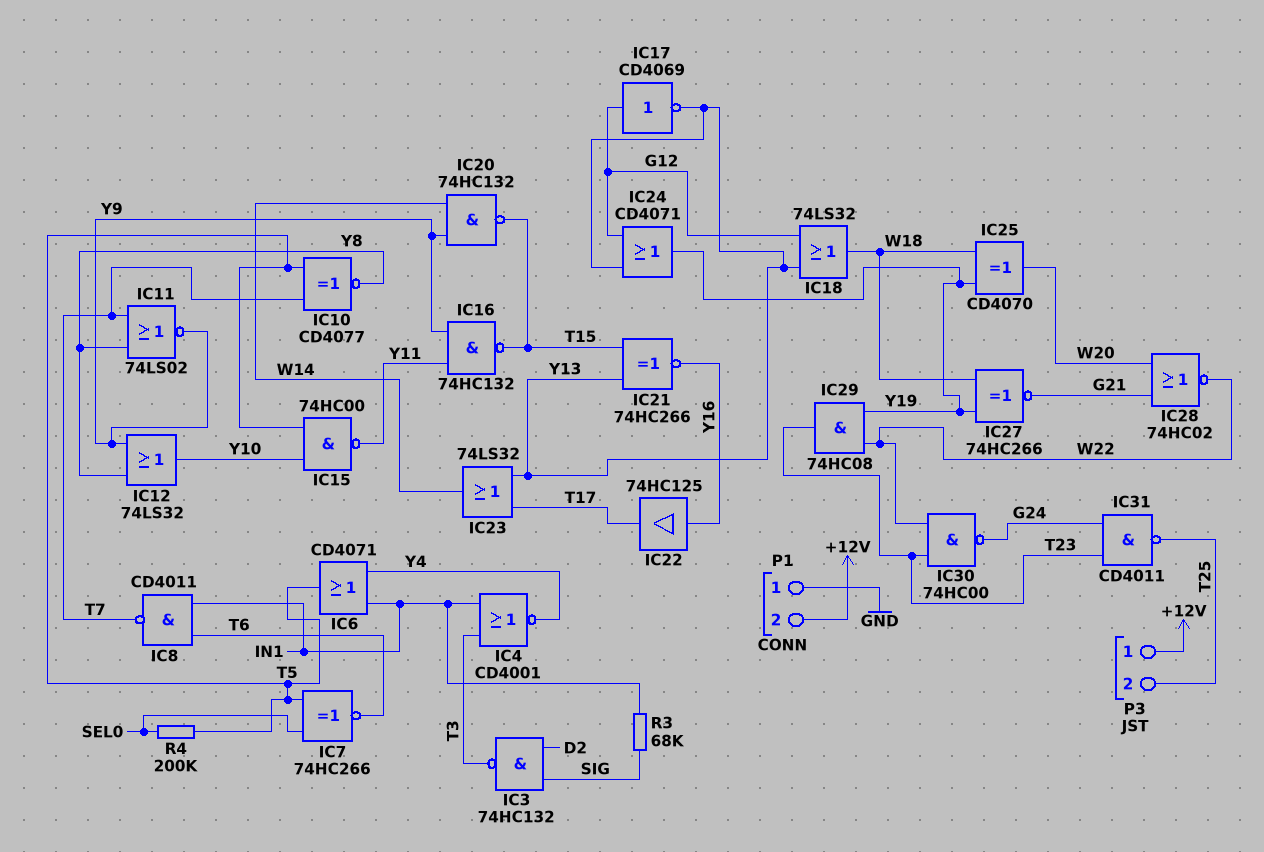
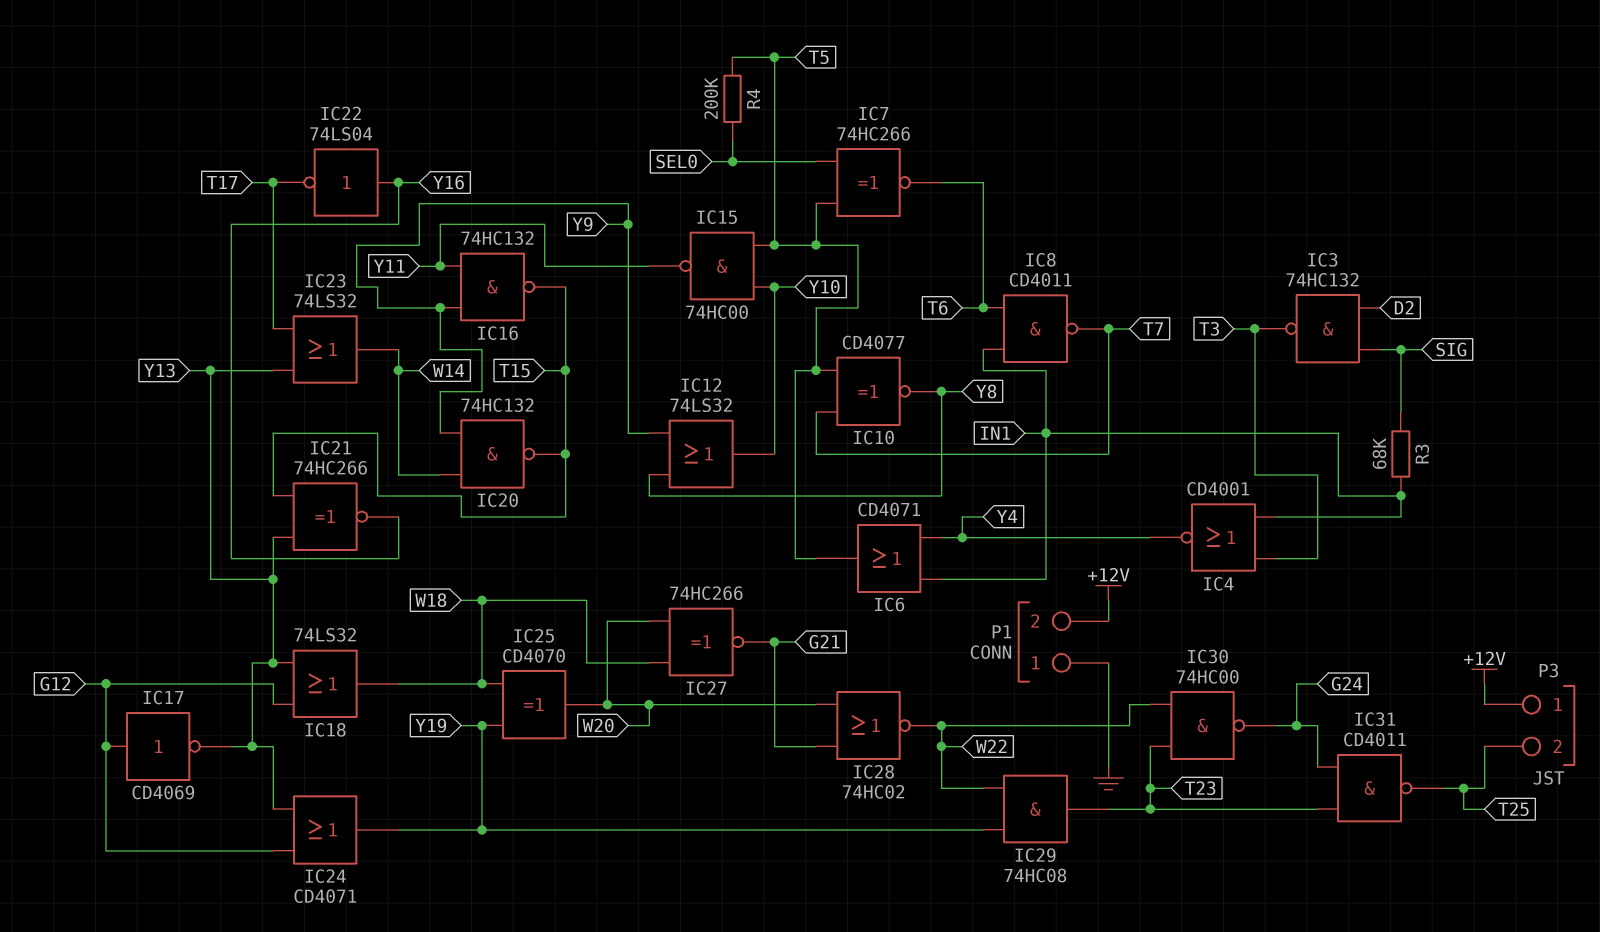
IC11: NOR 74LS02 (in T7, in Y8, out Y9) -> none
IC22: buffer 74HC125 (in Y16, out T17) -> NOT 74LS04 (in Y16, out T17)
IC27: XNOR 74HC266 (in W18, in Y19, out G21) -> XNOR 74HC266 (in W18, in W20, out G21)

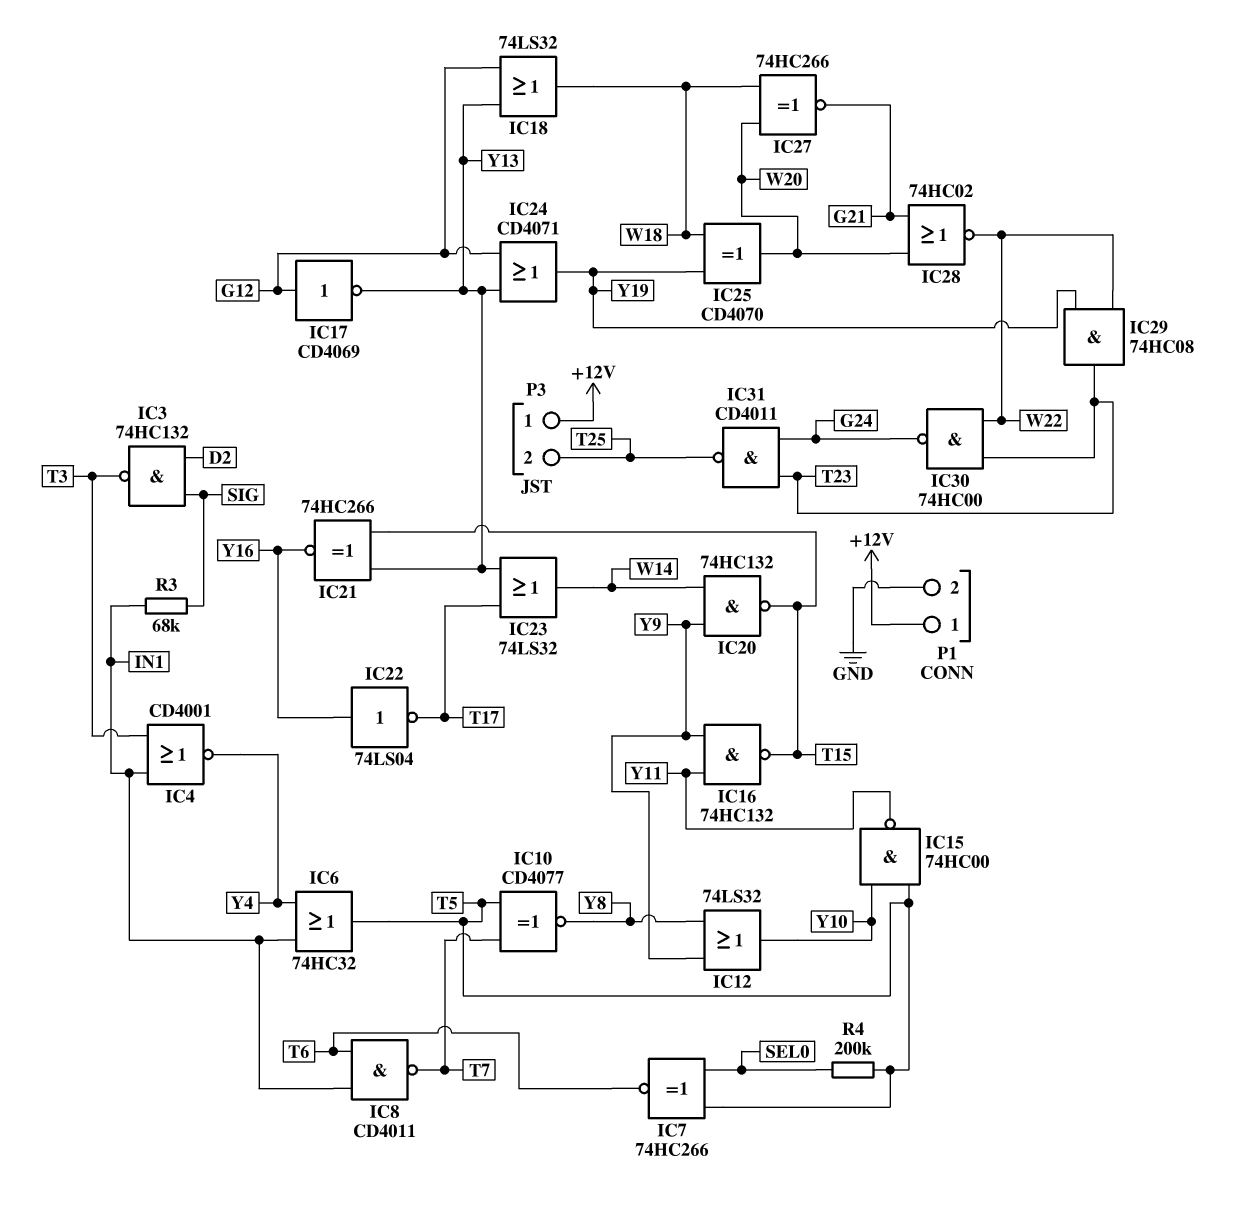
IC6: OR CD4071 (in IN1, in Y4, out T5) -> OR 74HC32 (in IN1, in Y4, out T5)
P1 pin 1: GND -> +12V
P1 pin 2: +12V -> GND

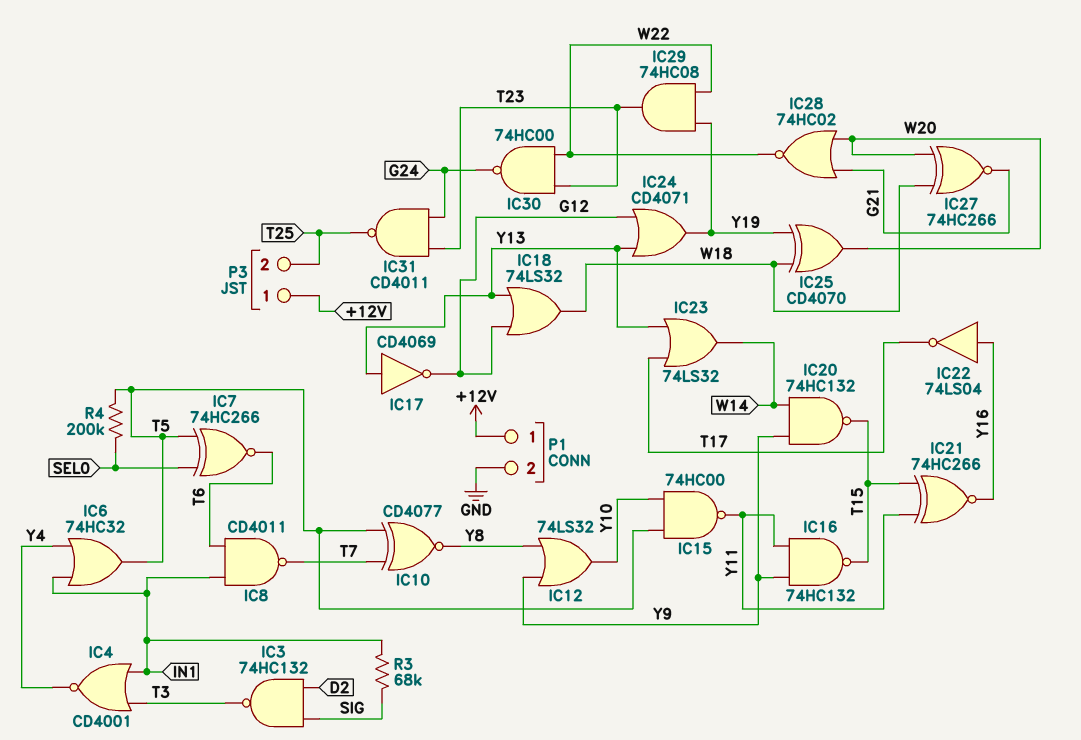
IC17: NOT CD4069 (in G12, out Y13) -> NOT CD4069 (in Y13, out G12)
IC21: XNOR 74HC266 (in T15, in Y13, out Y16) -> XNOR 74HC266 (in T15, in Y11, out Y16)

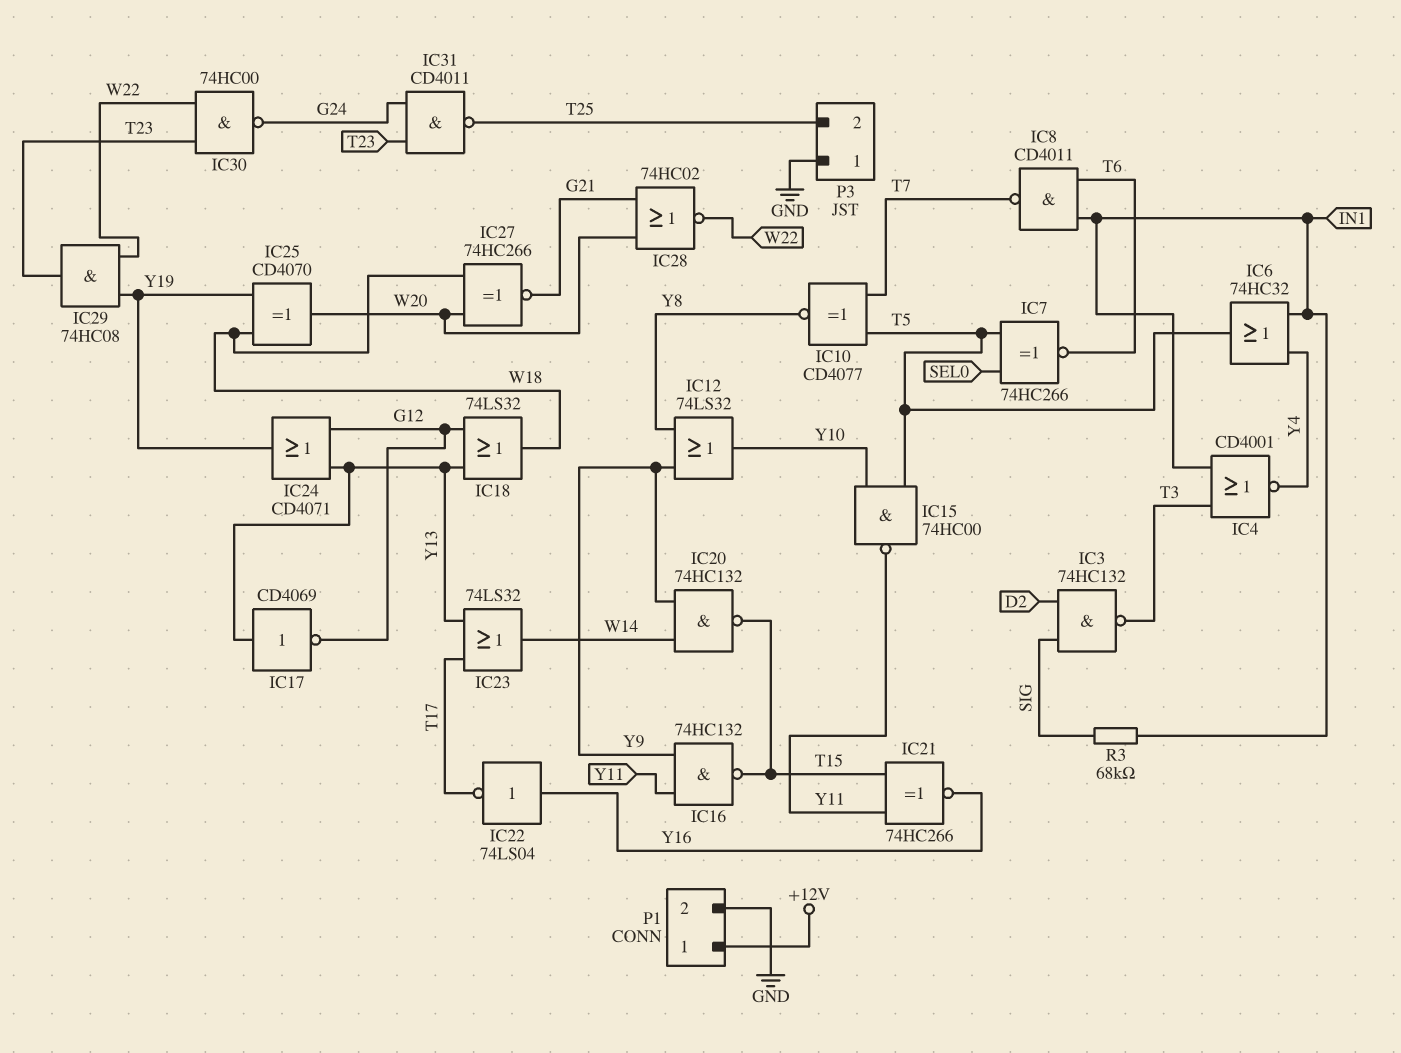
P3 pin 1: +12V -> GND
R4: 200k (SEL0, T5) -> none

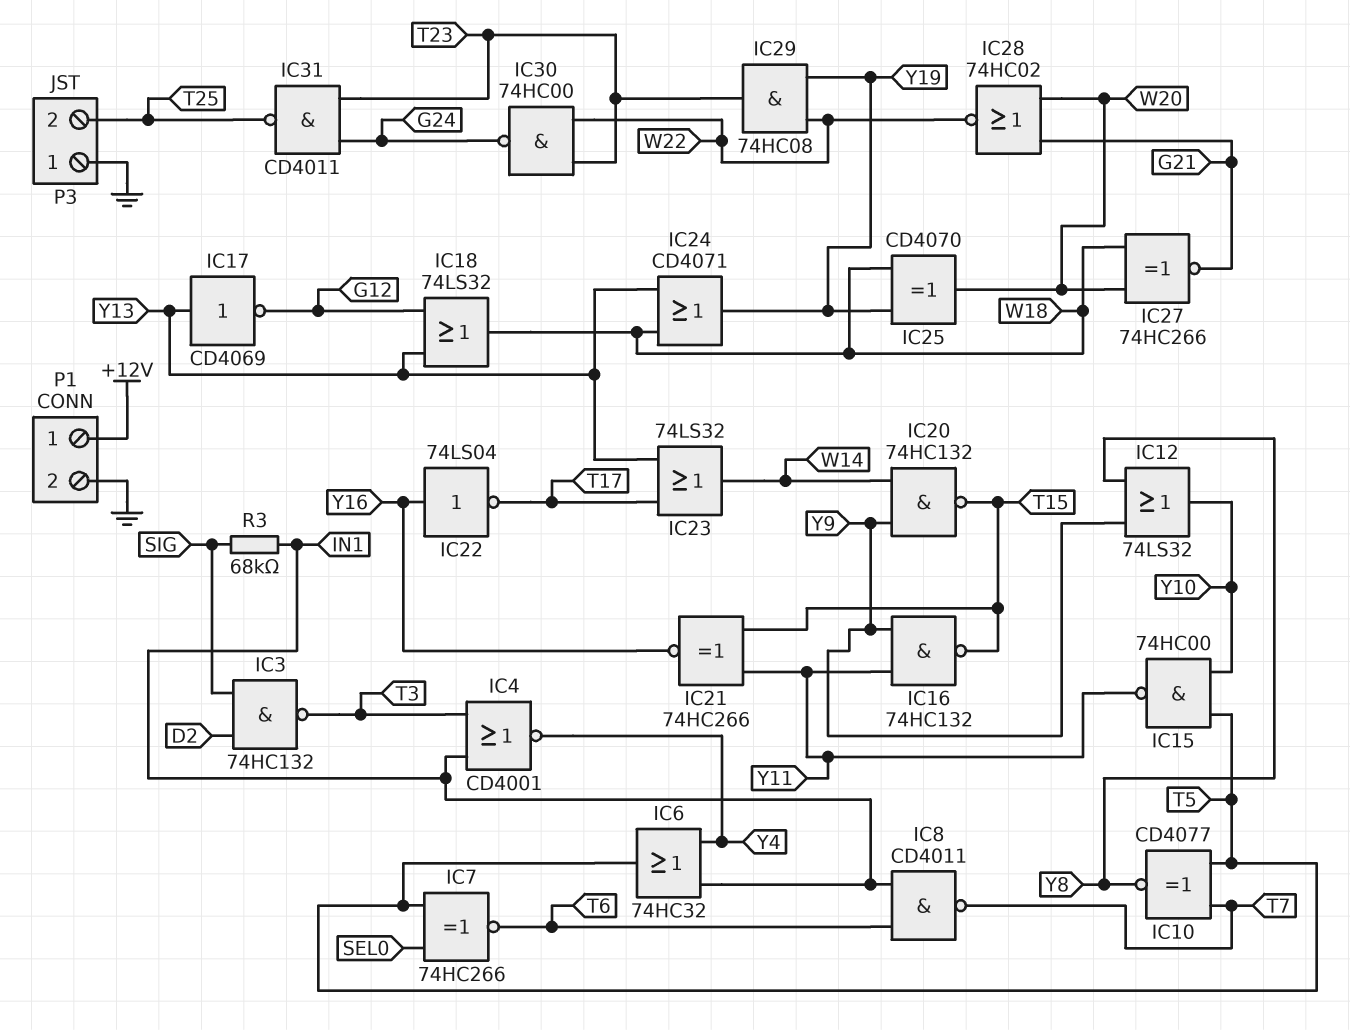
IC24: OR CD4071 (in G12, in Y13, out Y19) -> OR CD4071 (in W18, in Y13, out Y19)

